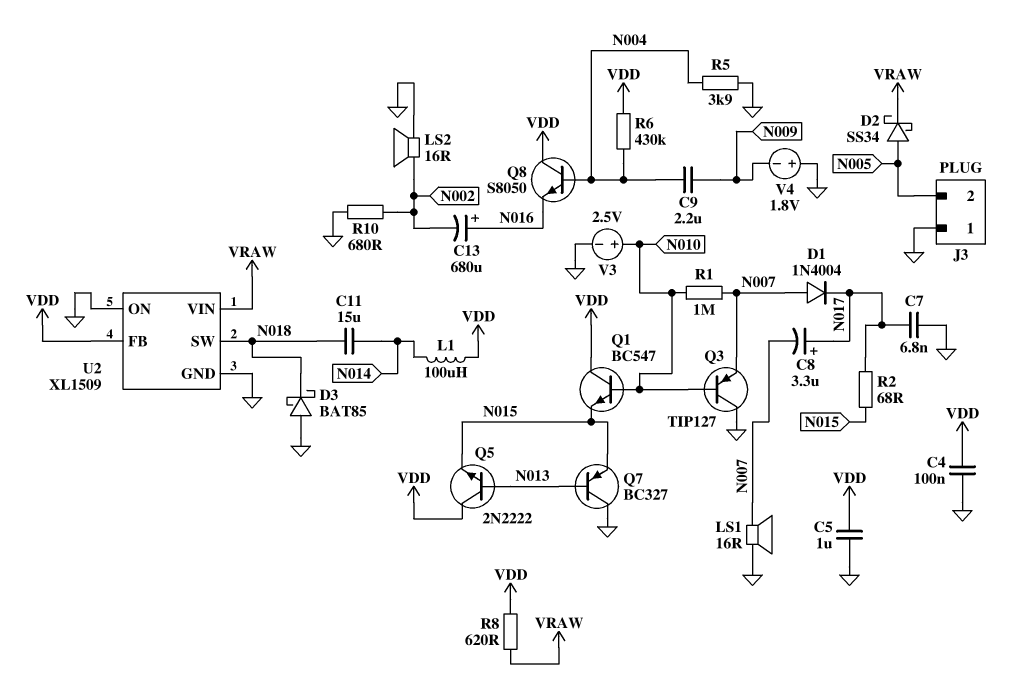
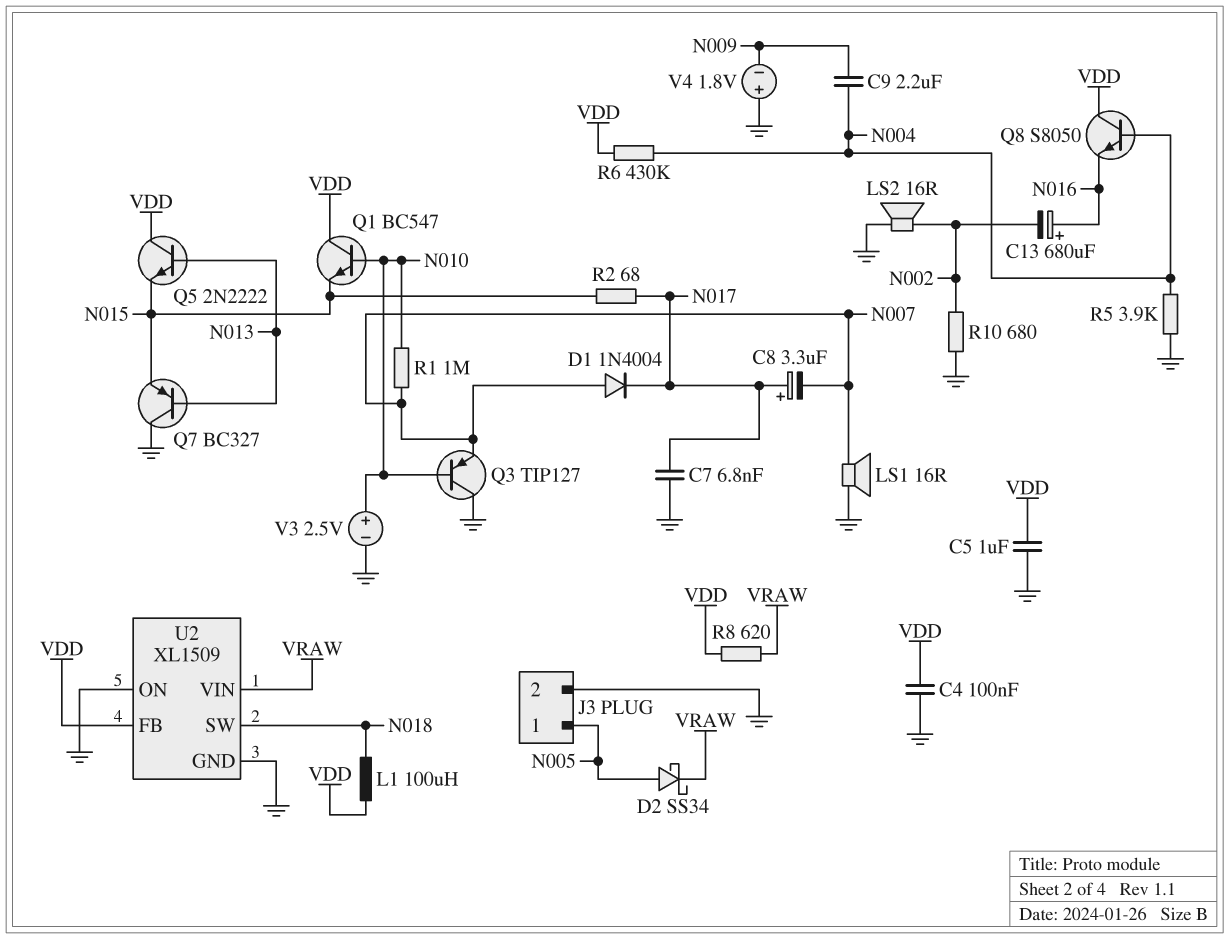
C11: 15uF (N014, N018) -> none
D3: schottky BAT85 (A GND, K N018) -> none
J3 pin 1: GND -> N005
J3 pin 2: N005 -> GND
L1: 100uH (N014, VDD) -> 100uH (N018, VDD)

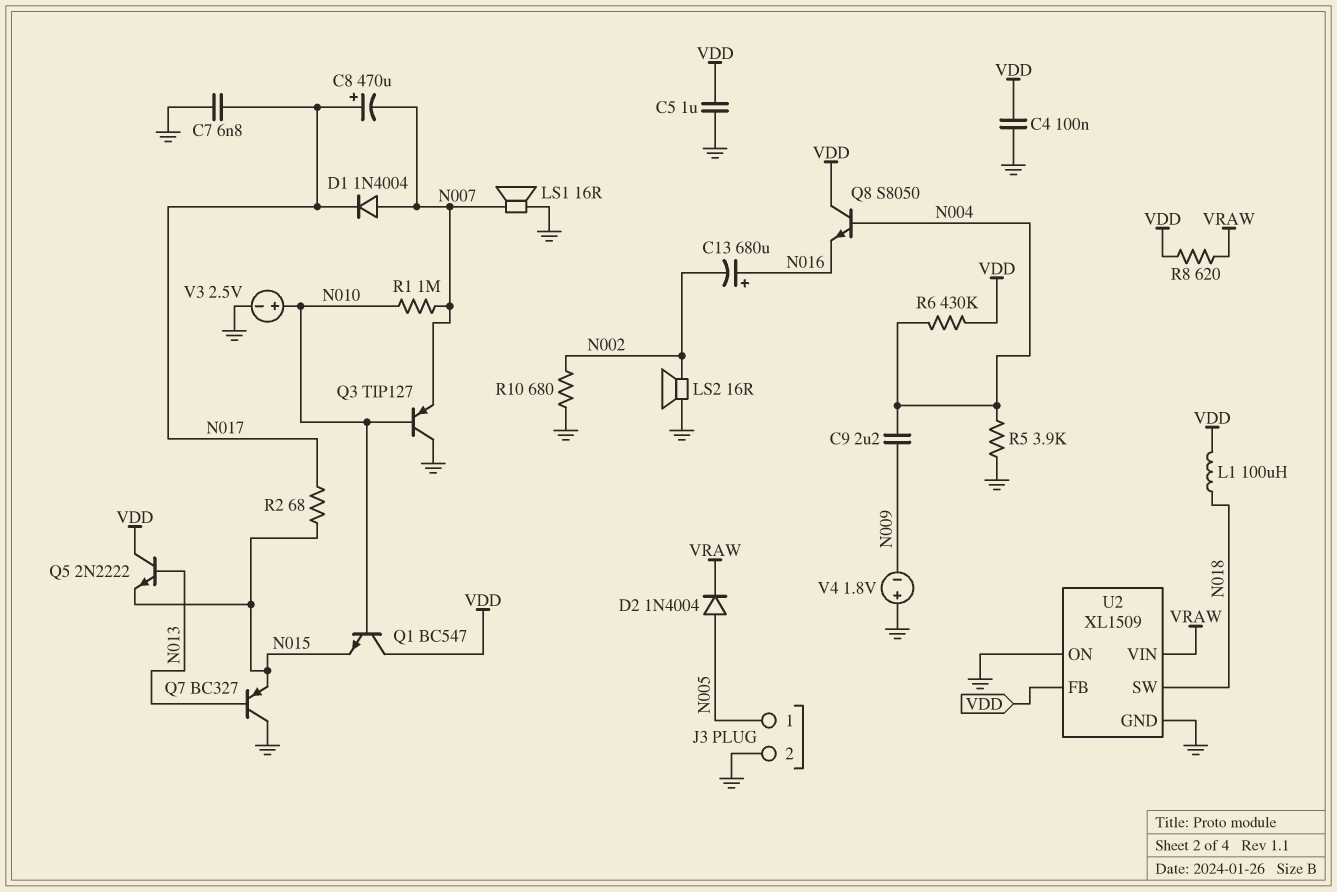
C8: 3.3uF (plus N017, minus N007) -> 470uF (plus N017, minus N007)
D2: schottky SS34 (A N005, K VRAW) -> diode 1N4004 (A N005, K VRAW)

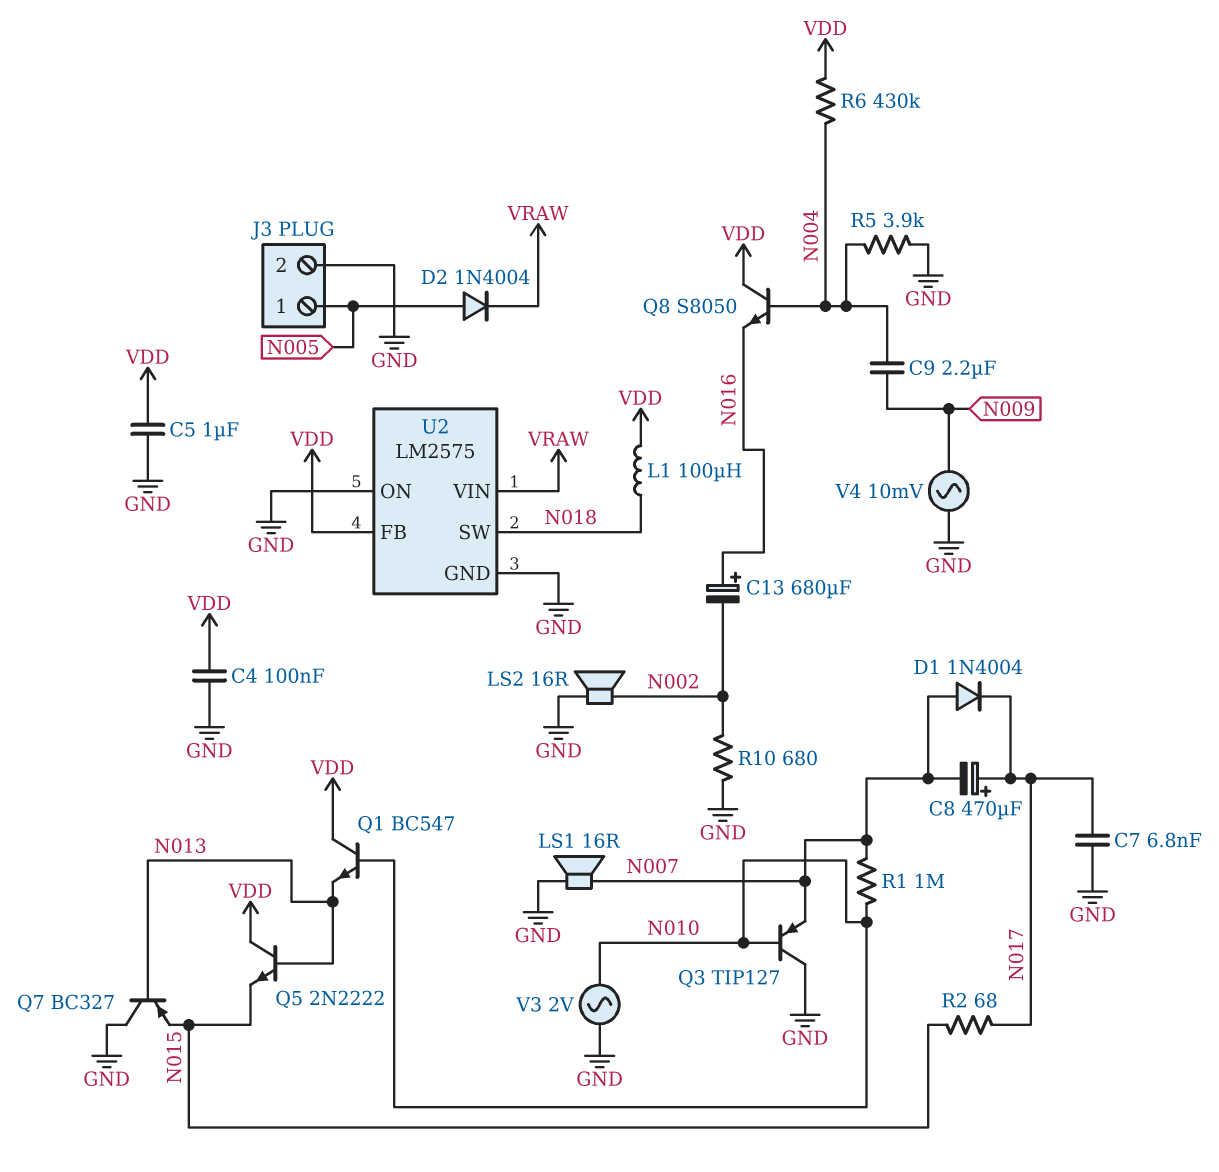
Q1: NPN BC547 (B N010, C VDD, E N015) -> NPN BC547 (B N010, C VDD, E N013)
R8: 620 (VDD, VRAW) -> none
U2: XL1509 -> LM2575
V3: 2.5V (plus N010, minus GND) -> AC 2V (GND, N010)
V4: 1.8V (plus GND, minus N009) -> AC 10mV (GND, N009)

